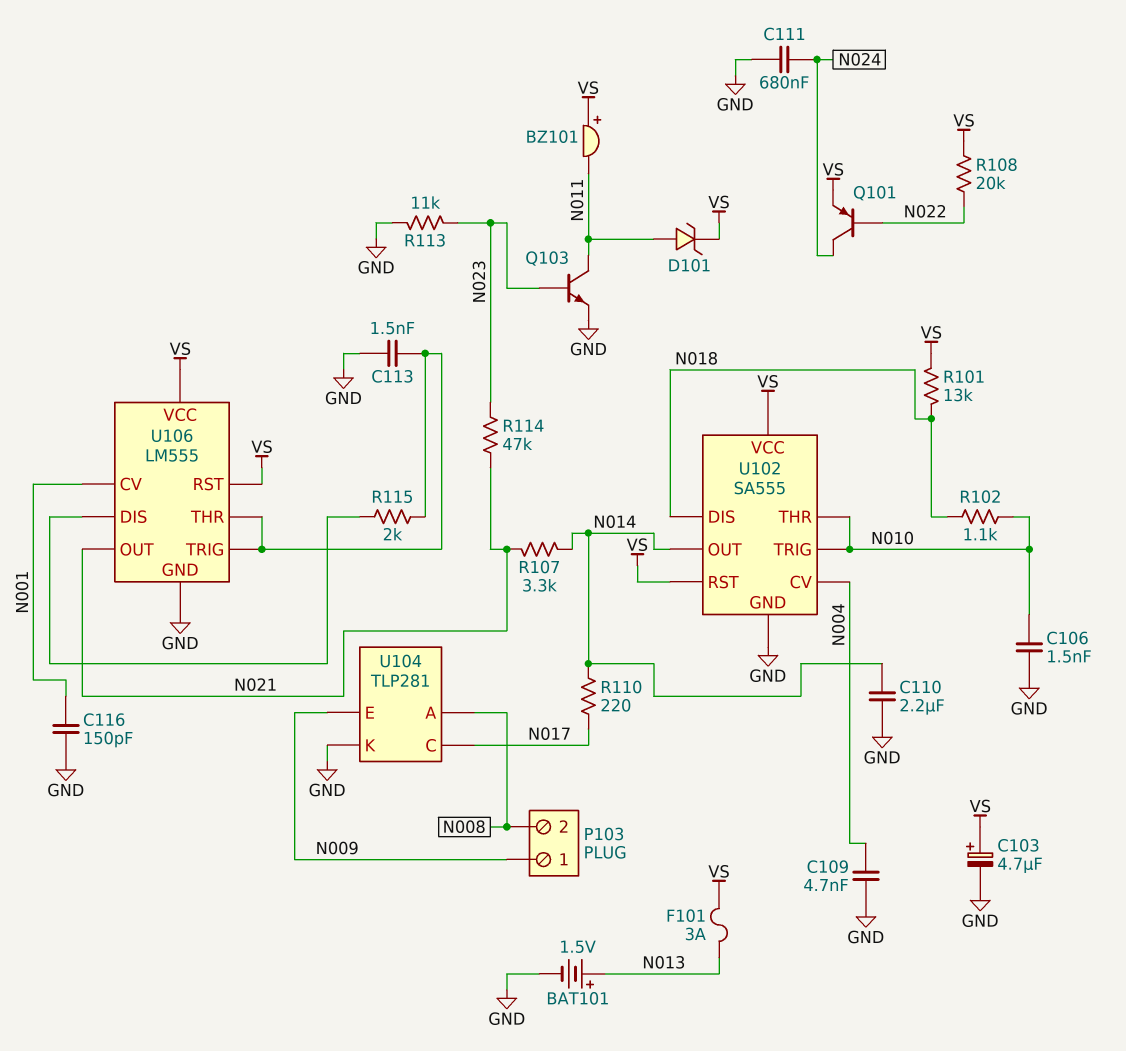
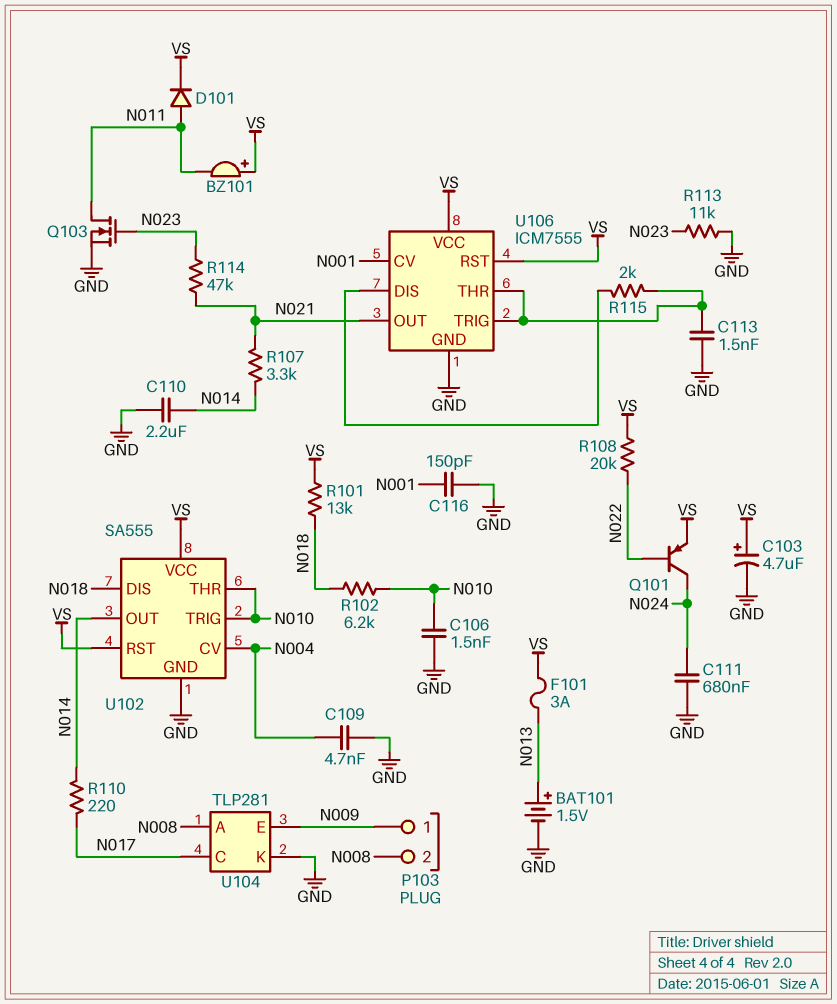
D101: zener (A N011, K VS) -> diode (A N011, K VS)
Q103: NPN (B N023, C N011, E GND) -> NMOS (G N023, D N011, S GND)
R102: 1.1k (N010, N018) -> 6.2k (N010, N018)
U106: LM555 -> ICM7555

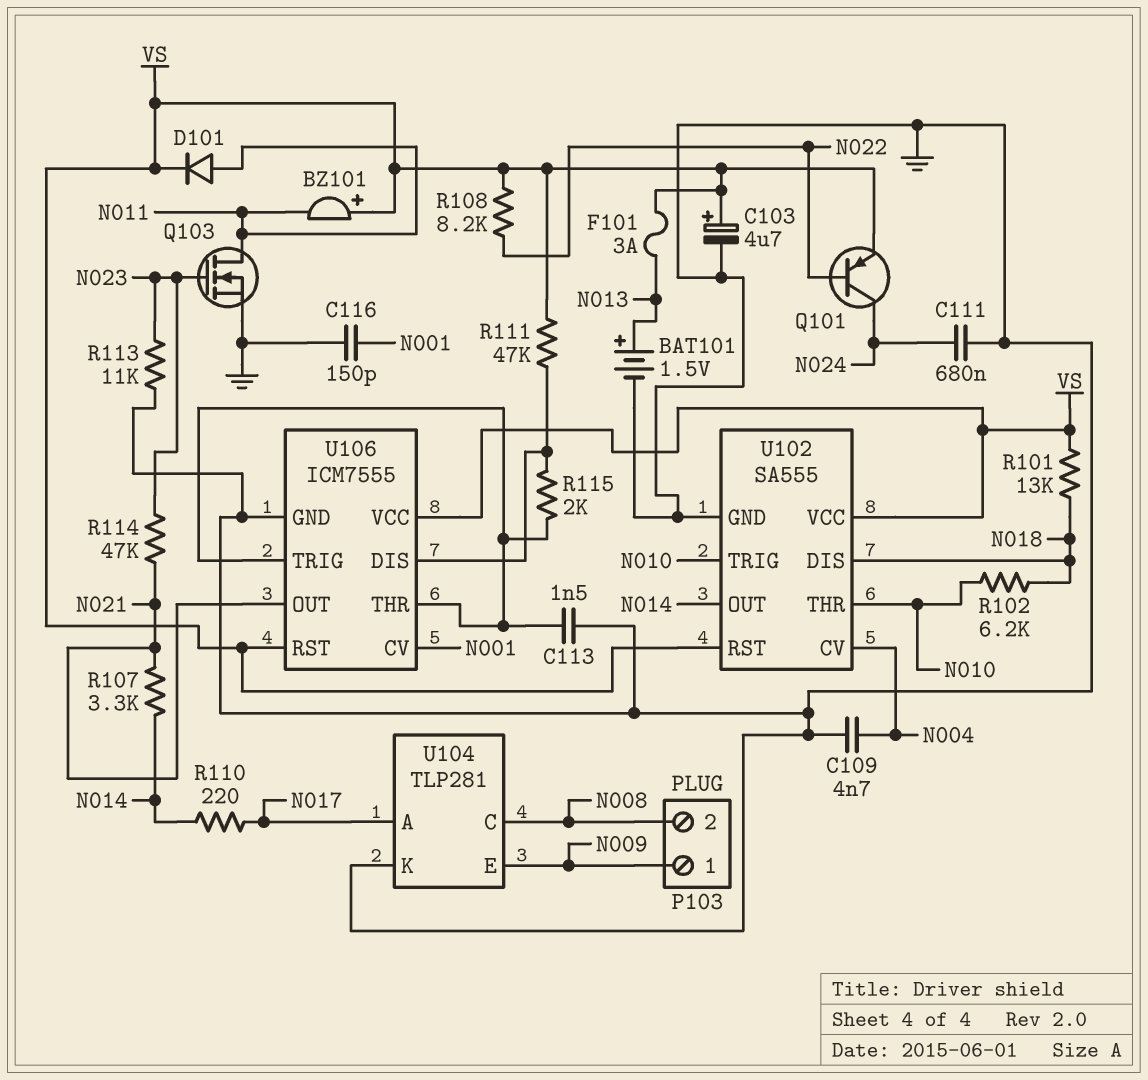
C106: 1.5nF (GND, N010) -> none
C110: 2.2uF (GND, N014) -> none
R108: 20k (N022, VS) -> 8.2k (N022, VS)
R111: none -> 47k (U106/DIS, VS)
U104 pin A: N008 -> N017
U104 pin C: N017 -> N008

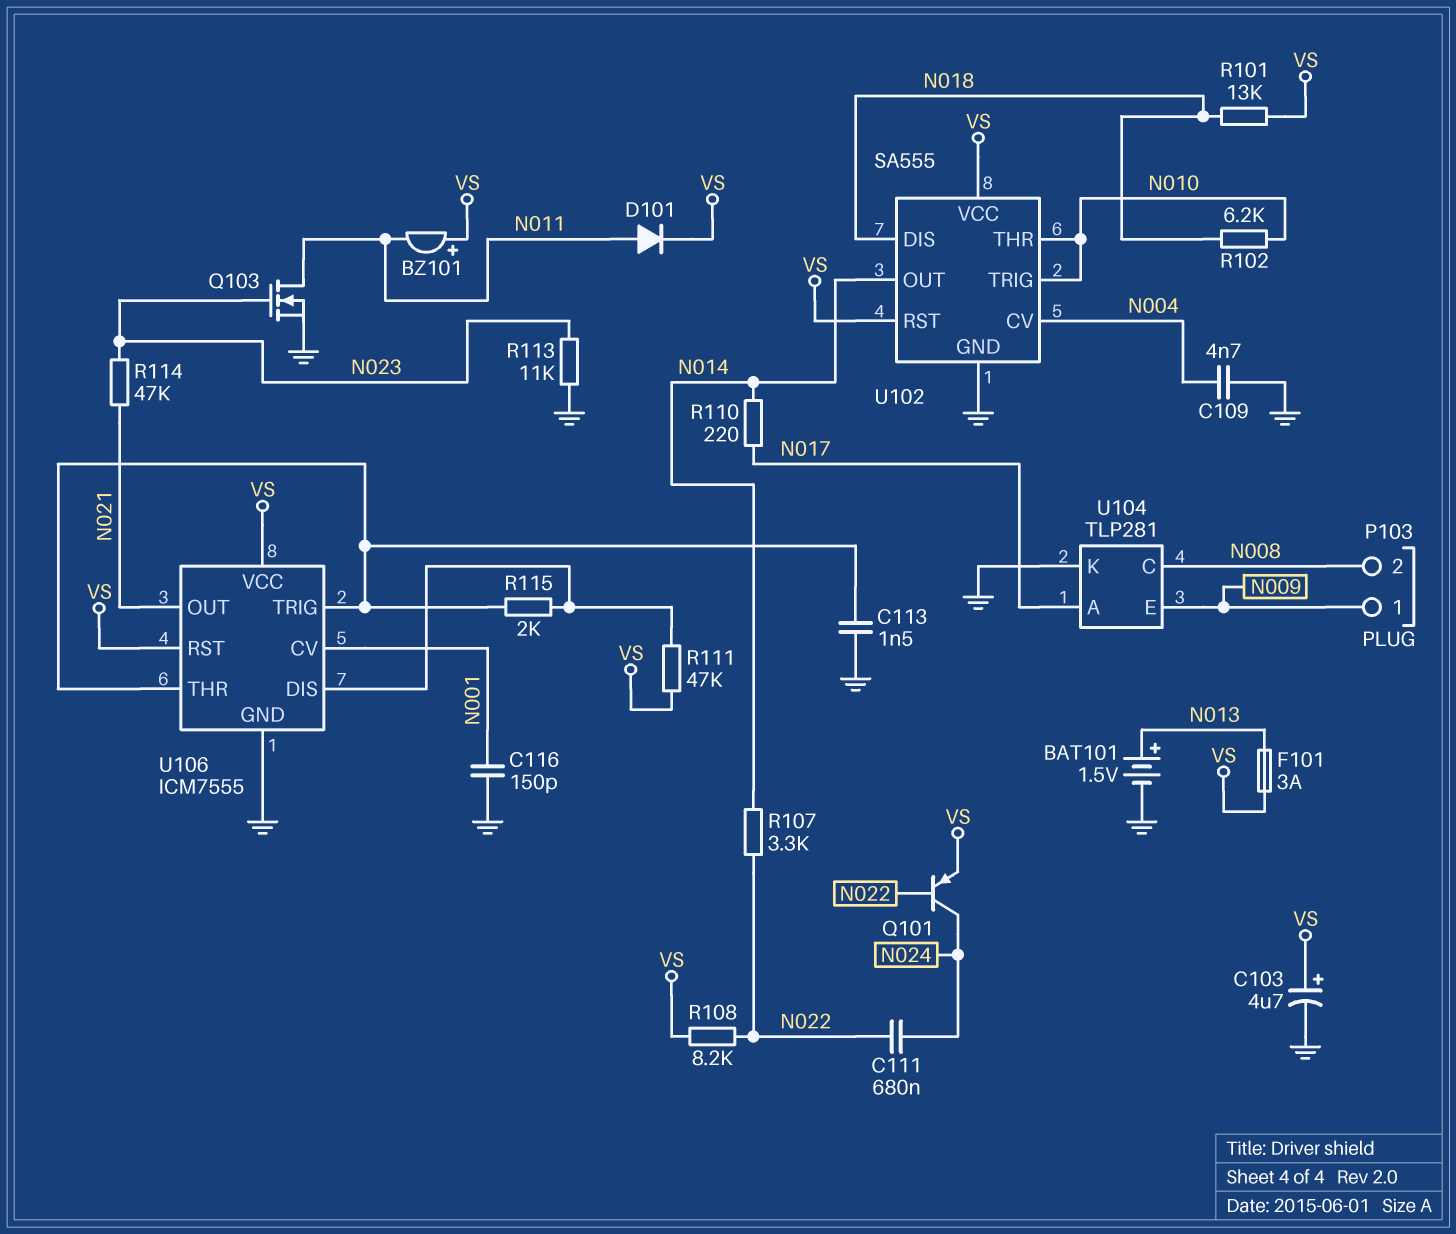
C111: 680nF (GND, N024) -> 680nF (N022, N024)
R107: 3.3k (N014, N021) -> 3.3k (N014, N022)

